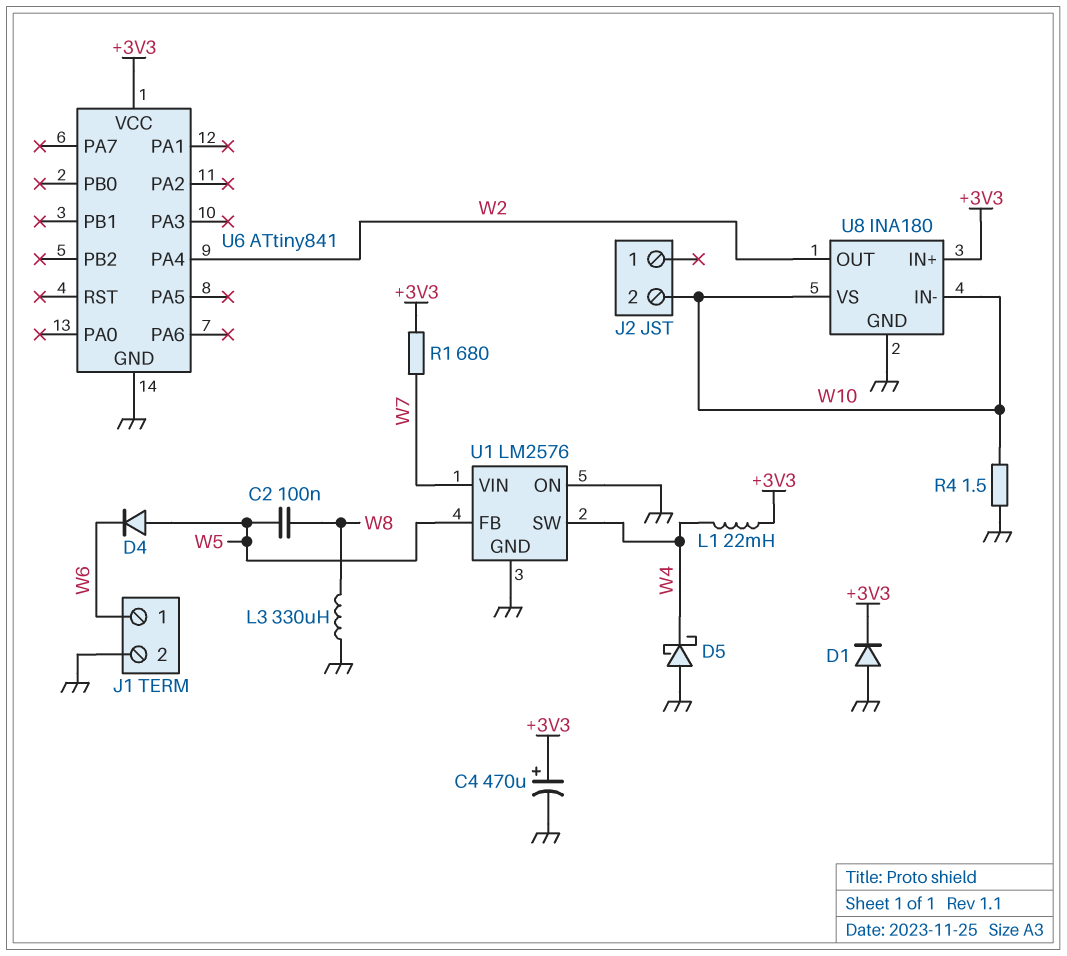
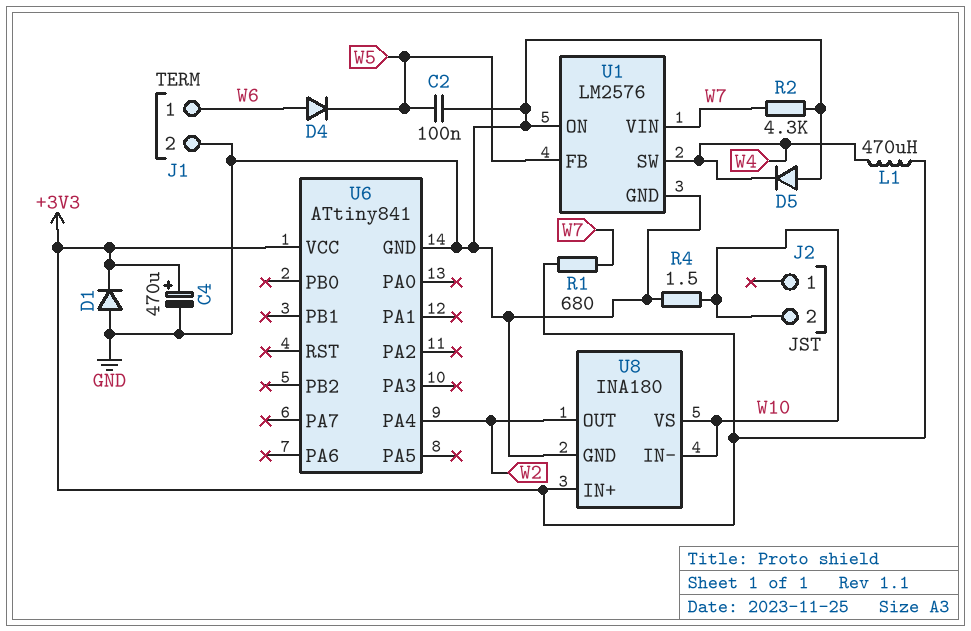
C2: 100nF (W5, W8) -> 100nF (GND, W5)
D4: diode (A W5, K W6) -> diode (A W6, K W5)
D5: schottky (A GND, K W4) -> diode (A GND, K W4)
L1: 22mH (+3V3, W4) -> 470uH (+3V3, W4)
L3: 330uH (GND, W8) -> none
R2: none -> 4.3k (GND, W7)

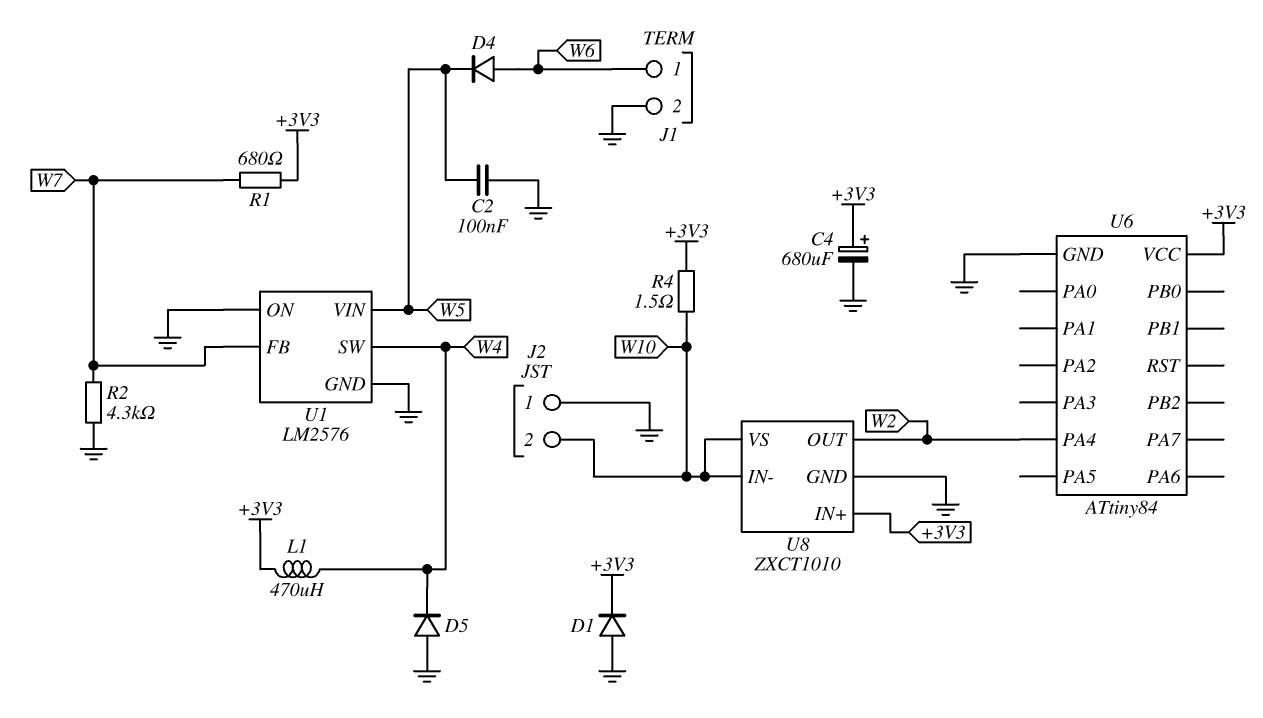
C4: 470uF (plus +3V3, minus GND) -> 680uF (plus +3V3, minus GND)
J2 pin 1: none -> GND
R4: 1.5 (GND, W10) -> 1.5 (+3V3, W10)
U1 pin FB: W5 -> W7
U1 pin VIN: W7 -> W5
U6: ATtiny841 -> ATtiny84
U8: INA180 -> ZXCT1010

